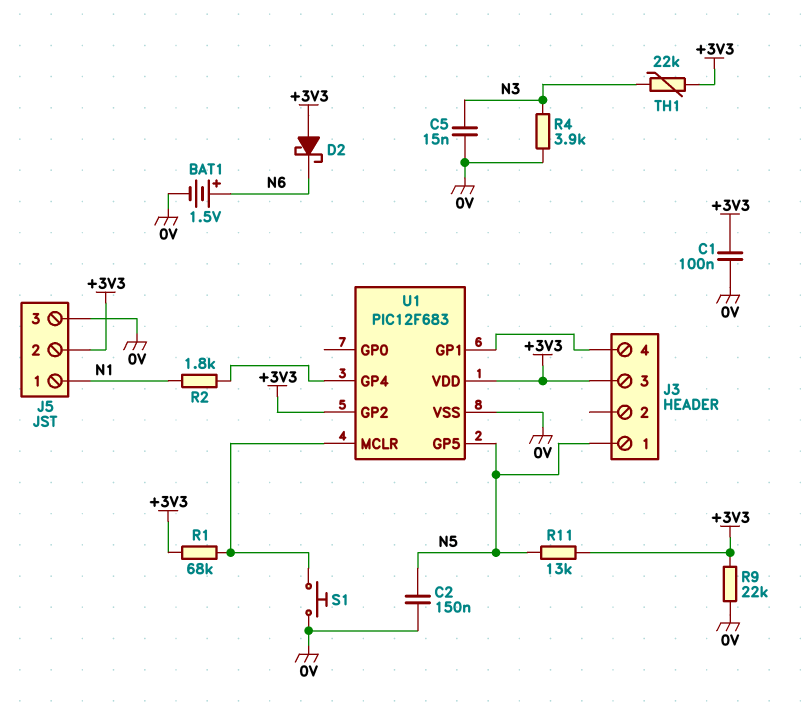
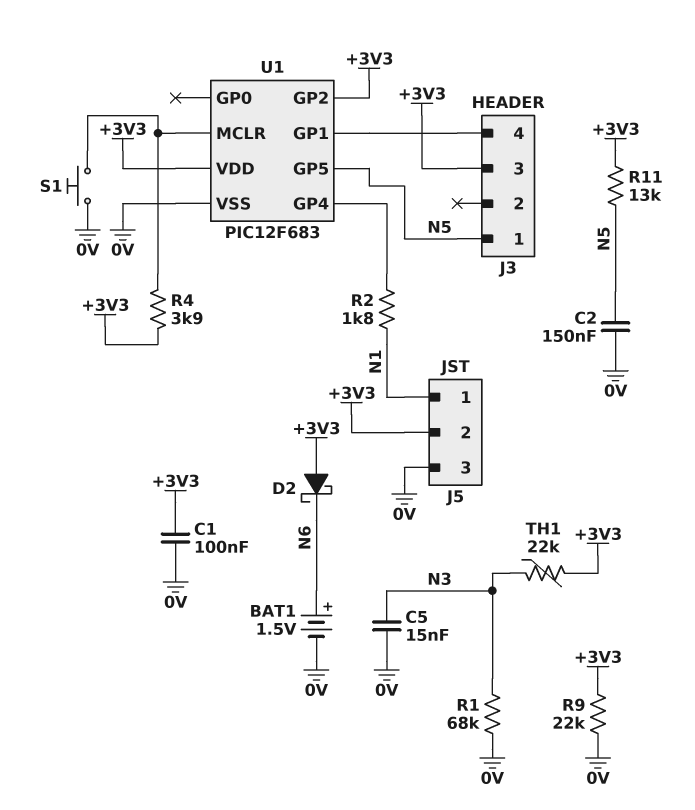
R1: 68k (+3V3, U1/MCLR) -> 68k (0V, N3)
R4: 3.9k (0V, N3) -> 3.9k (+3V3, U1/MCLR)

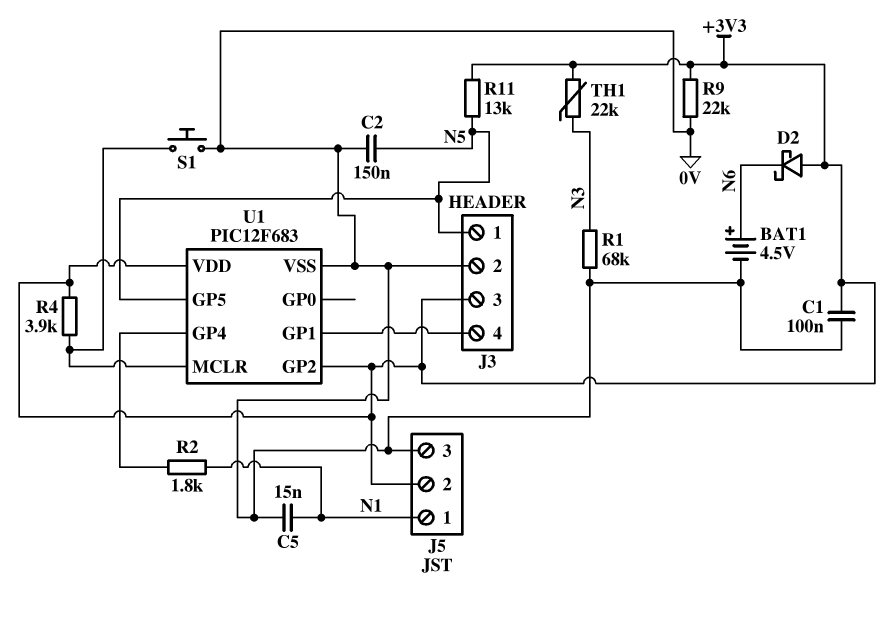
BAT1: 1.5V (plus N6, minus 0V) -> 4.5V (plus N6, minus 0V)
C5: 15nF (0V, N3) -> 15nF (0V, N1)
J3 pin 2: none -> 0V

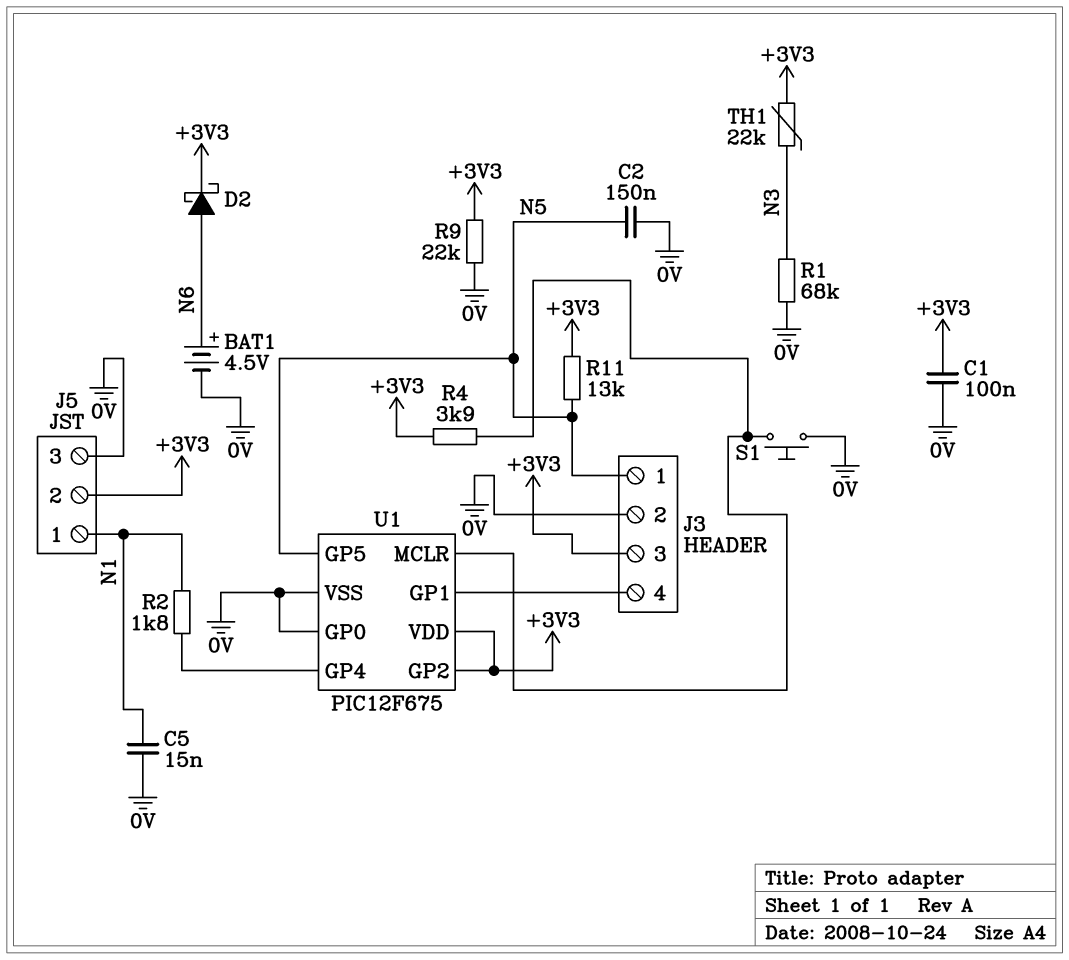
D2: schottky (A +3V3, K N6) -> schottky (A N6, K +3V3)
U1: PIC12F683 -> PIC12F675
U1 pin GP0: none -> 0V

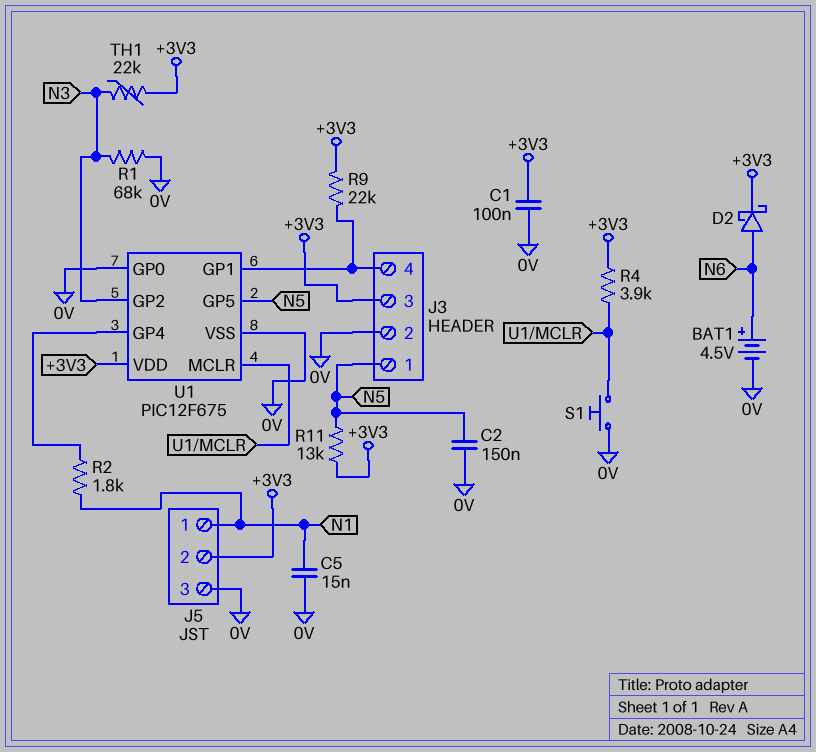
R9: 22k (+3V3, 0V) -> 22k (+3V3, J3/4)
U1 pin GP2: +3V3 -> N3

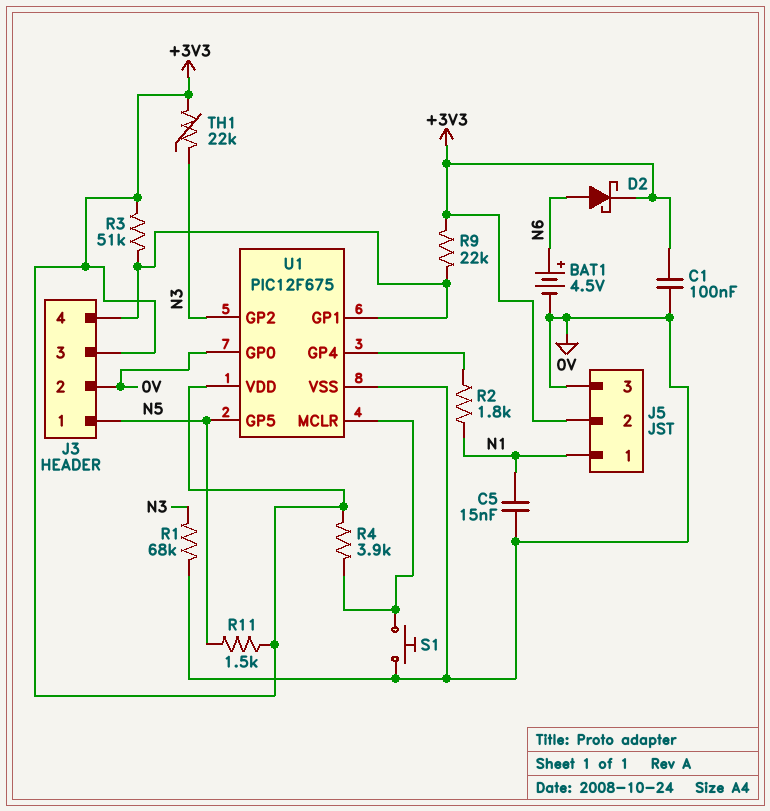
C2: 150nF (0V, N5) -> none
R3: none -> 51k (+3V3, J3/4)
R11: 13k (+3V3, N5) -> 1.5k (+3V3, N5)

